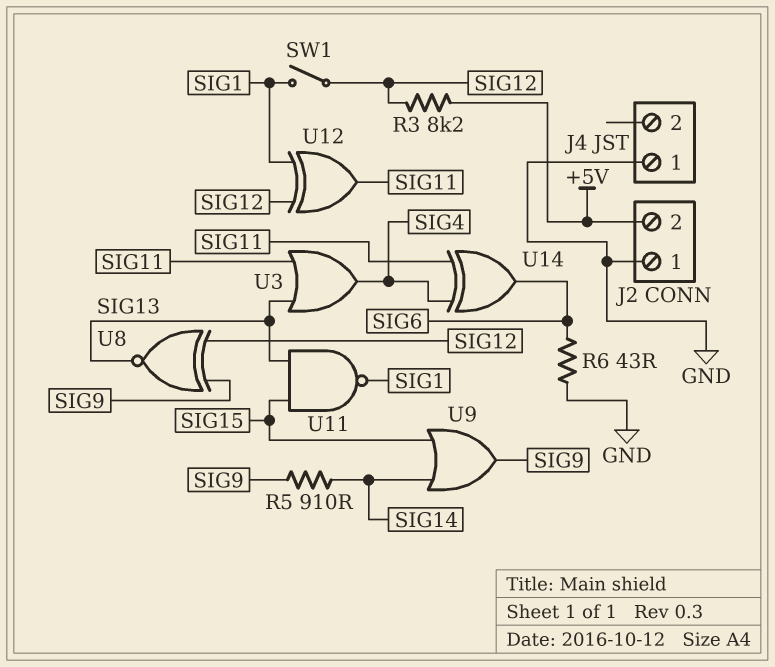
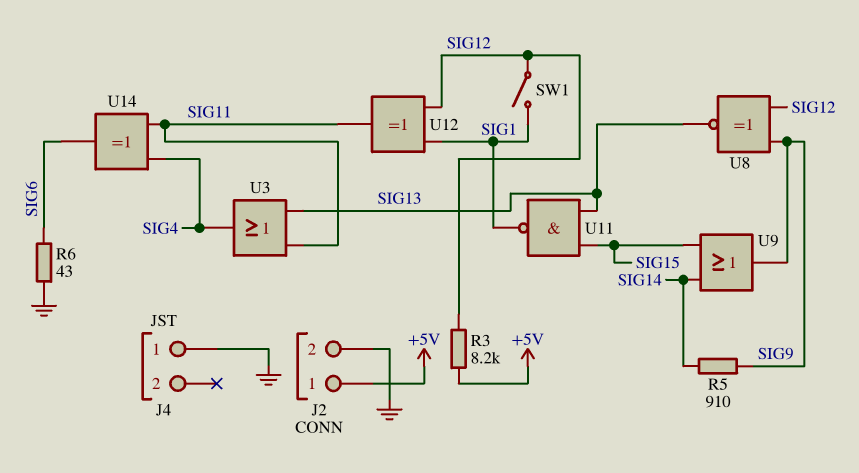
J2 pin 1: GND -> +5V
J2 pin 2: +5V -> GND

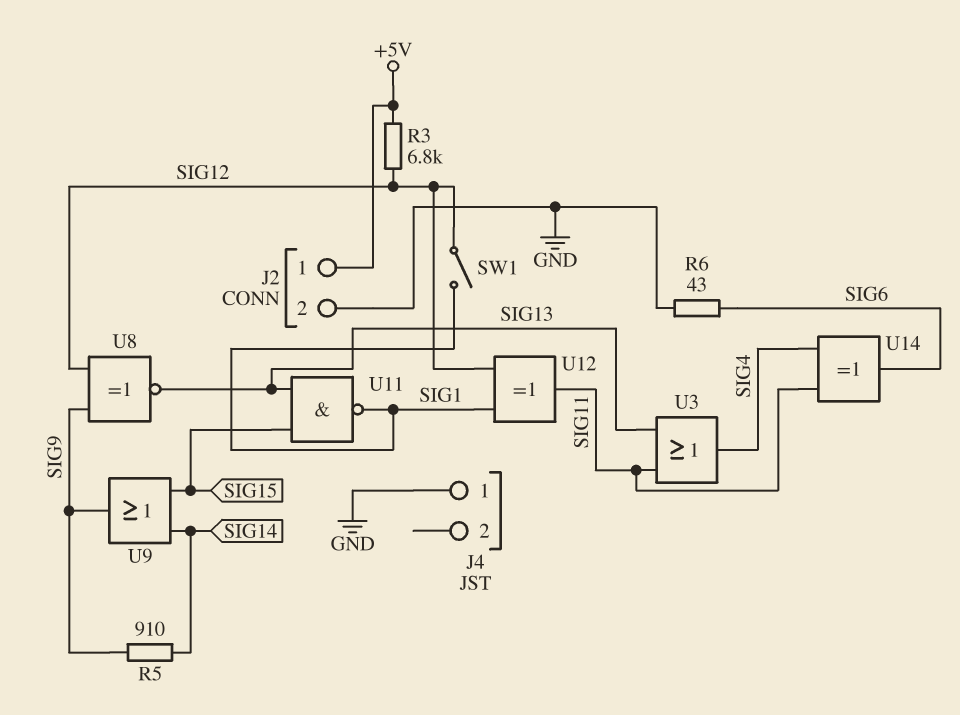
R3: 8.2k (+5V, SIG12) -> 6.8k (+5V, SIG12)

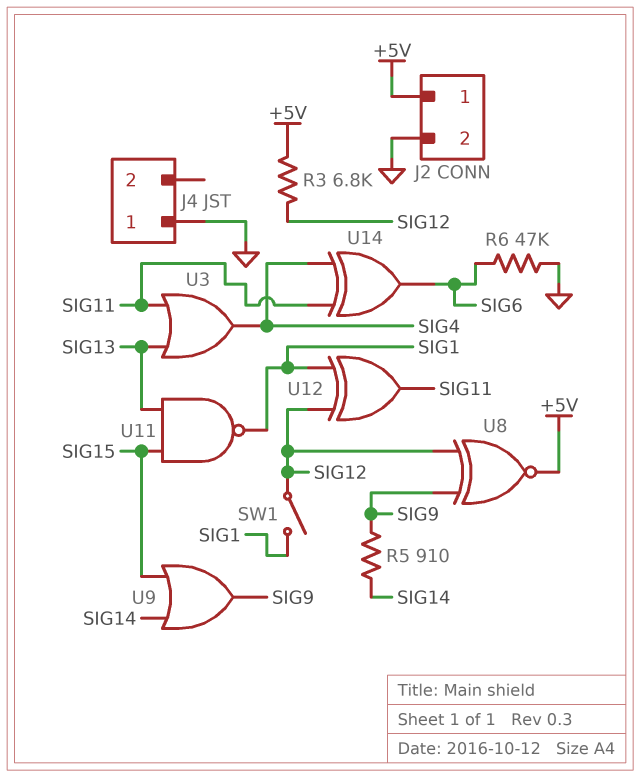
R6: 43 (GND, SIG6) -> 47k (GND, SIG6)
U8: XNOR (in SIG9, in SIG12, out SIG13) -> XNOR (in SIG9, in SIG12, out +5V)

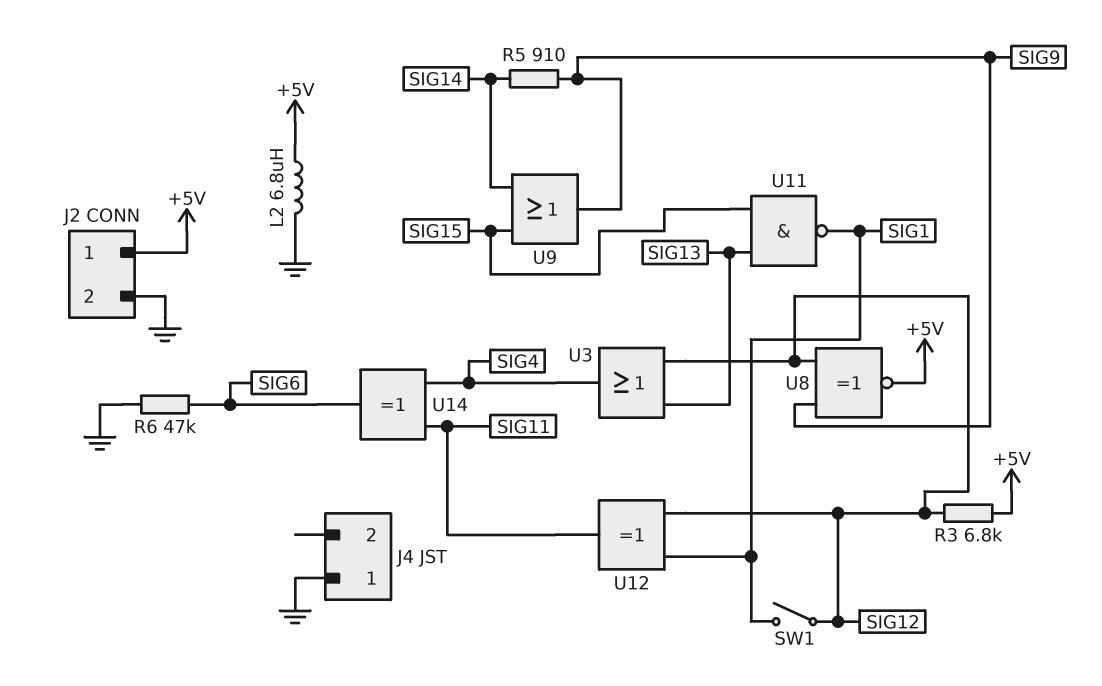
L2: none -> 6.8uH (+5V, GND)
U3: OR (in SIG11, in SIG13, out SIG4) -> OR (in SIG12, in SIG13, out SIG4)

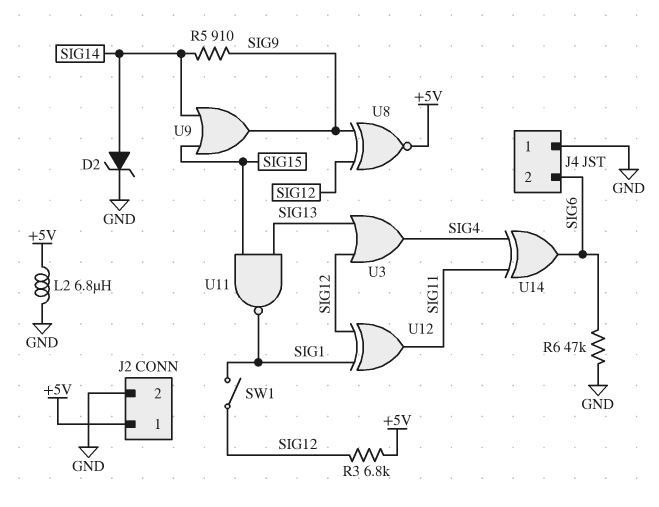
D2: none -> zener (A SIG14, K GND)
J4 pin 2: none -> SIG6

